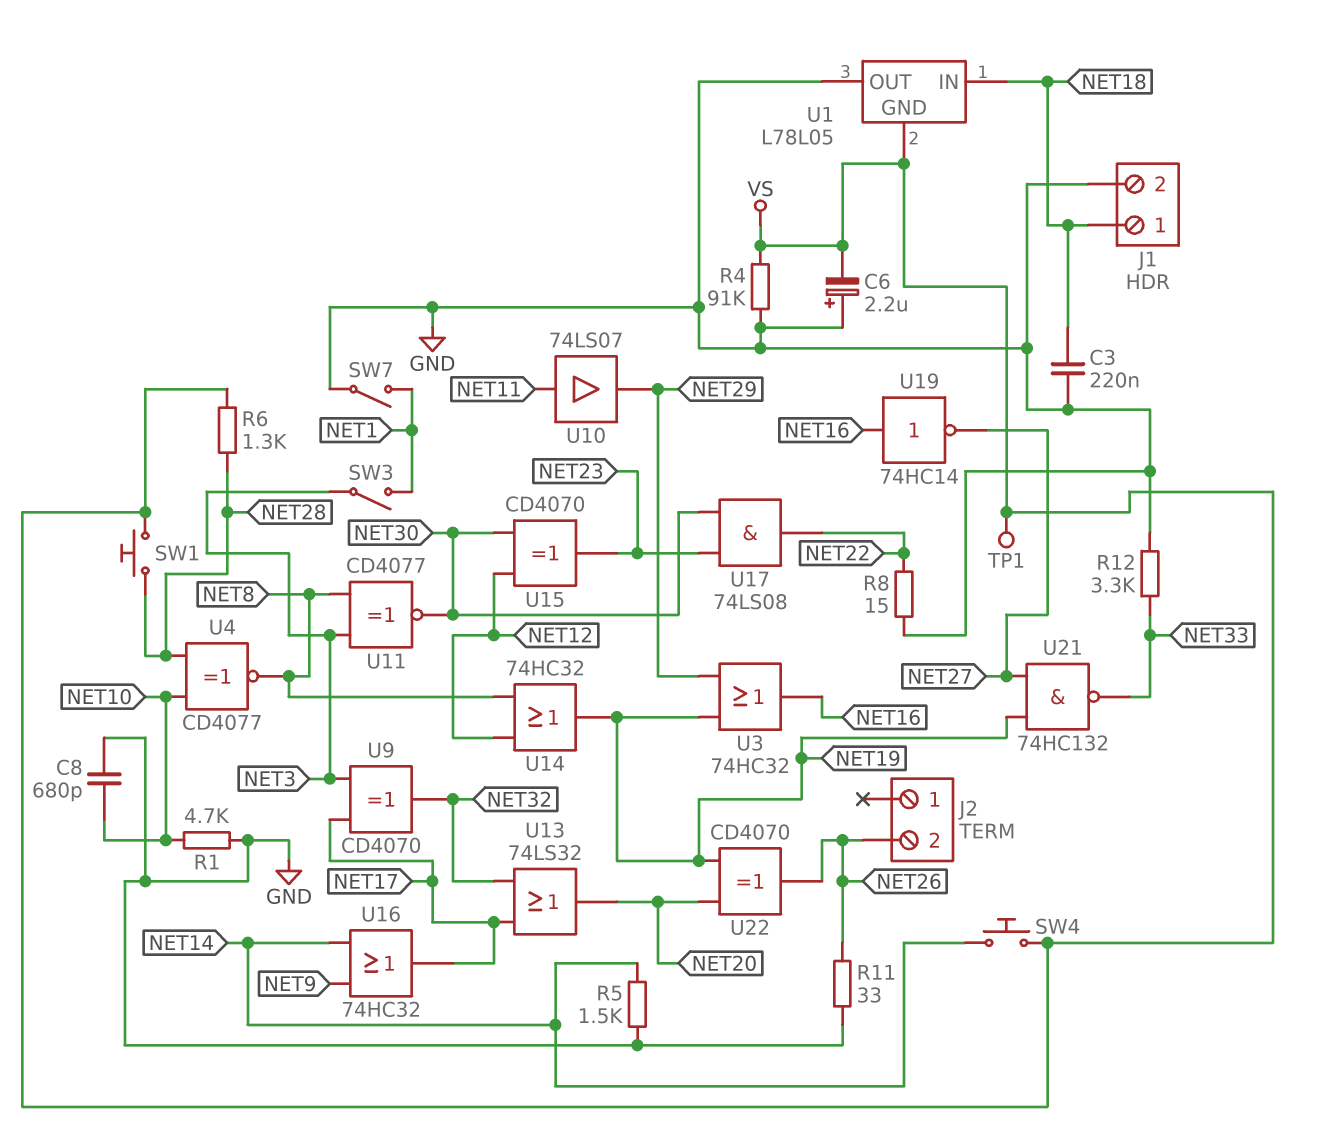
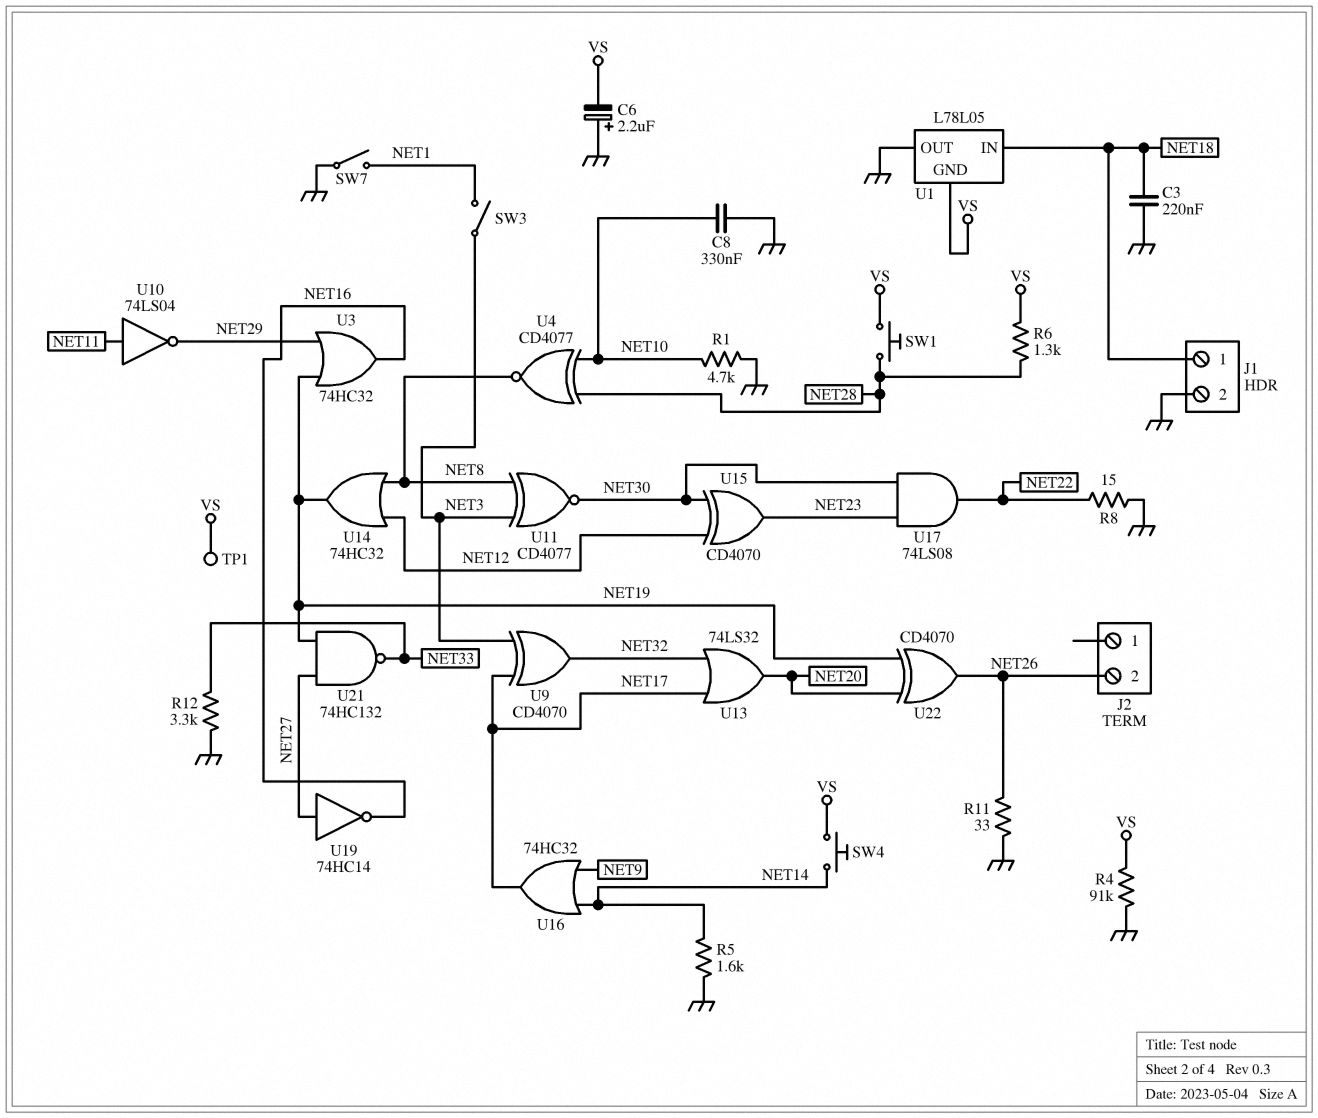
C8: 680pF (GND, NET10) -> 330nF (GND, NET10)
R5: 1.5k (GND, NET14) -> 1.6k (GND, NET14)
U10: buffer 74LS07 (in NET11, out NET29) -> NOT 74LS04 (in NET11, out NET29)
U19: NOT 74HC14 (in NET16, out NET27) -> NOT 74HC14 (in NET27, out NET16)

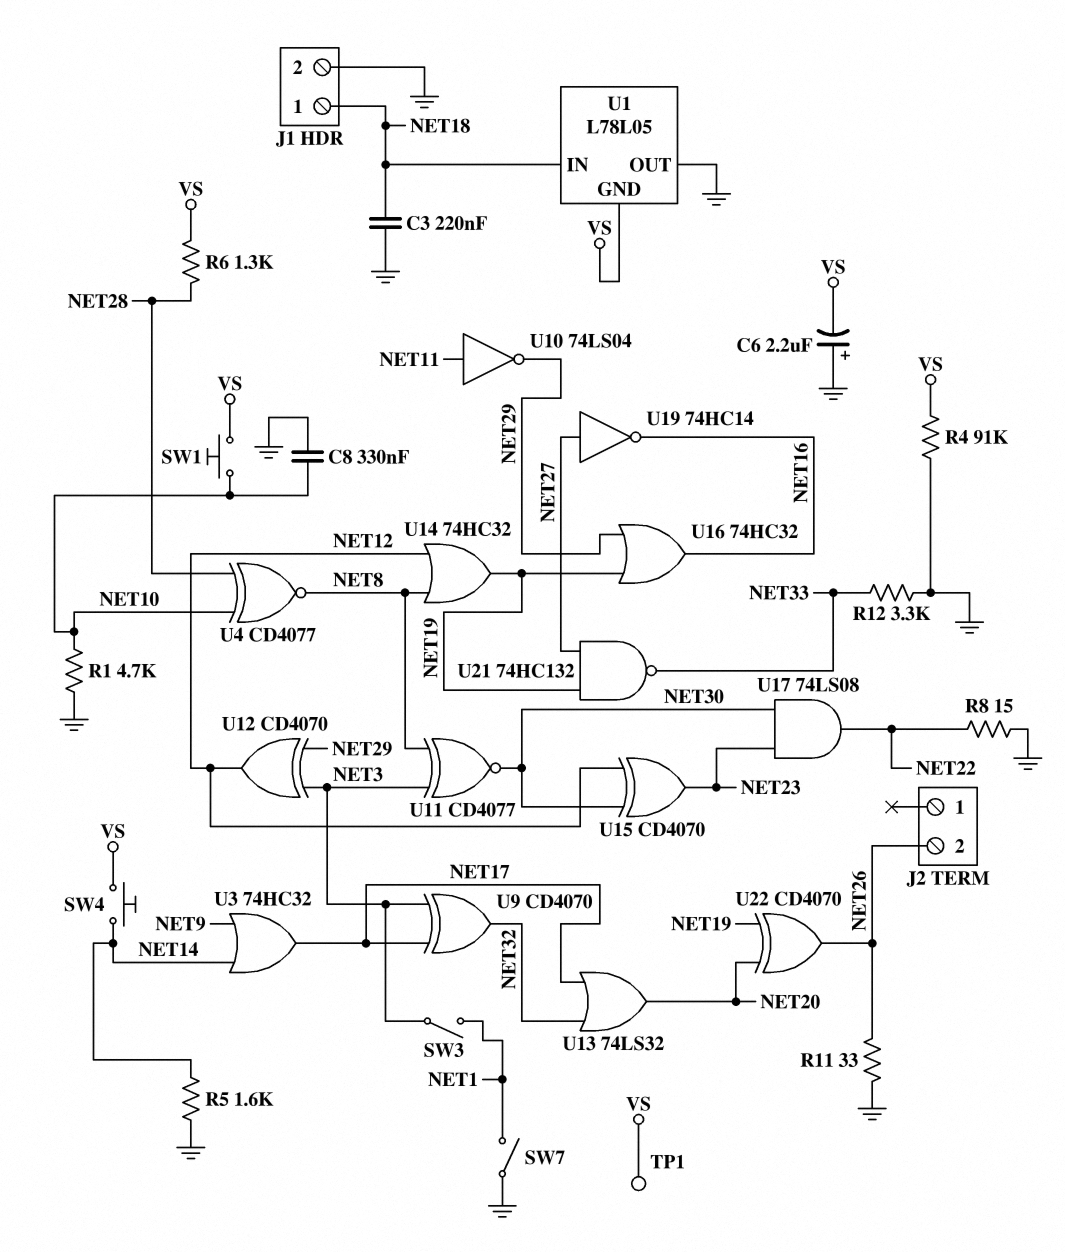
SW1: button (NET28, VS) -> button (NET10, VS)
U3: OR 74HC32 (in NET19, in NET29, out NET16) -> OR 74HC32 (in NET9, in NET14, out NET17)
U12: none -> XOR CD4070 (in NET3, in NET29, out NET12)
U16: OR 74HC32 (in NET9, in NET14, out NET17) -> OR 74HC32 (in NET19, in NET29, out NET16)

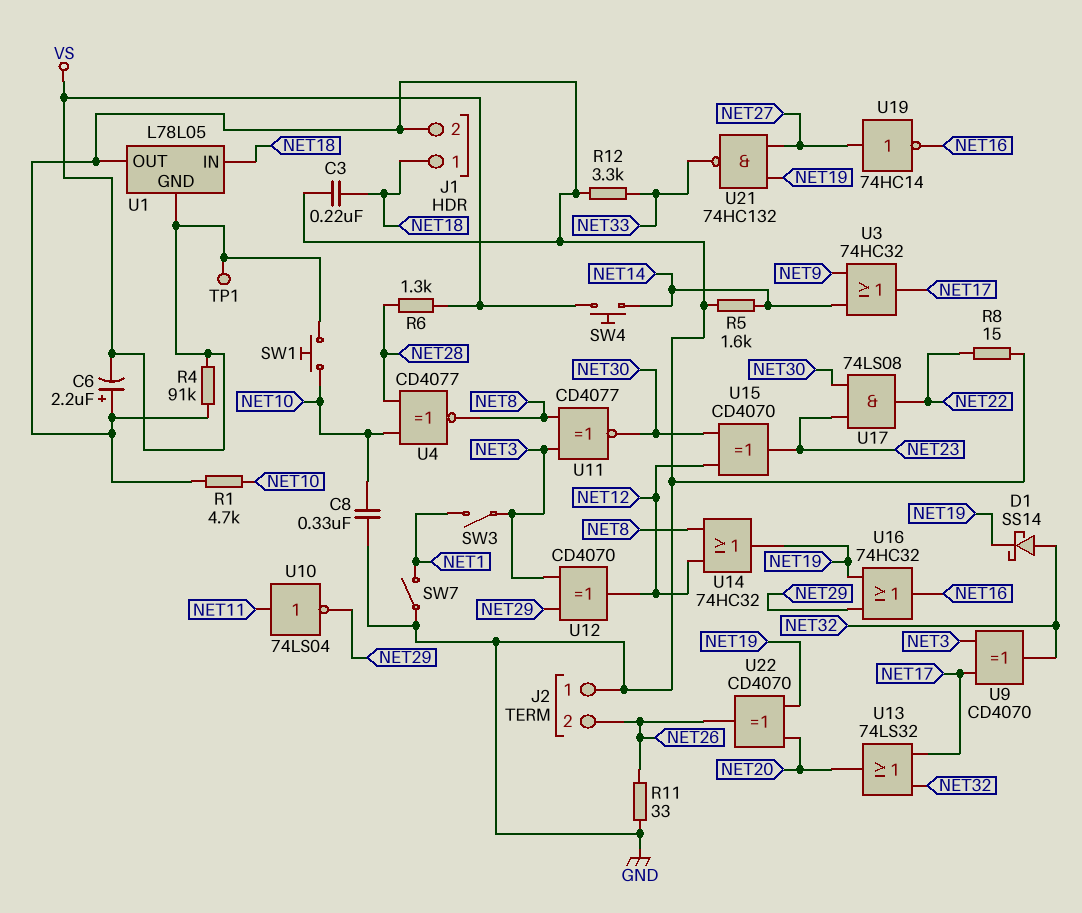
D1: none -> schottky SS14 (A NET32, K NET19)
J2 pin 1: none -> GND

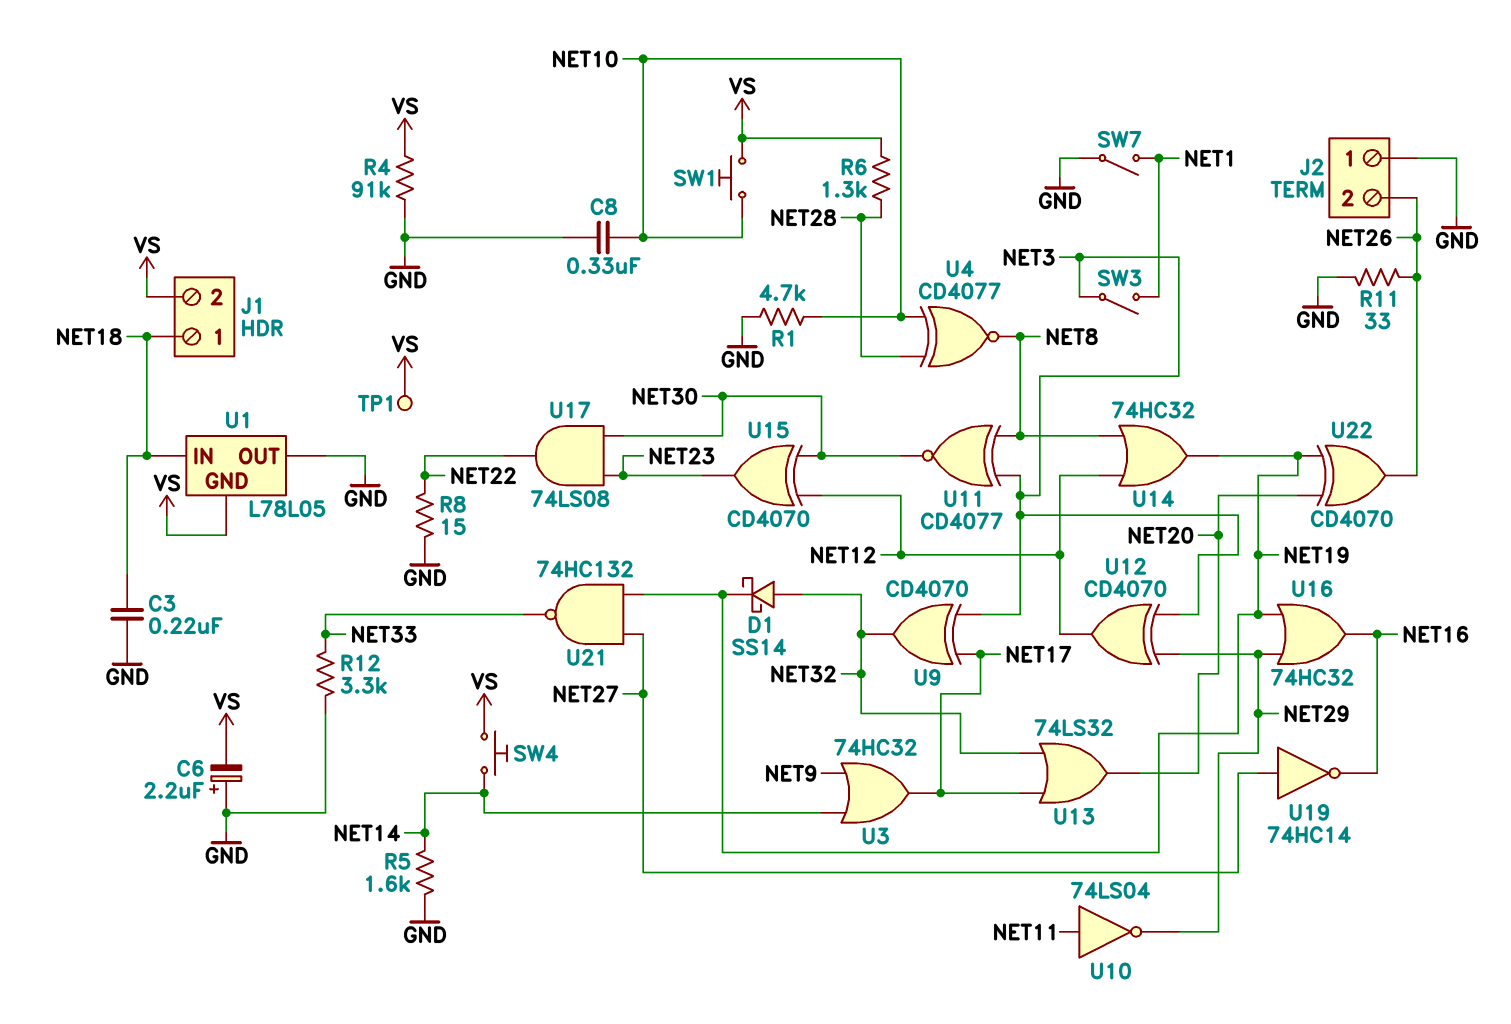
J1 pin 2: GND -> VS

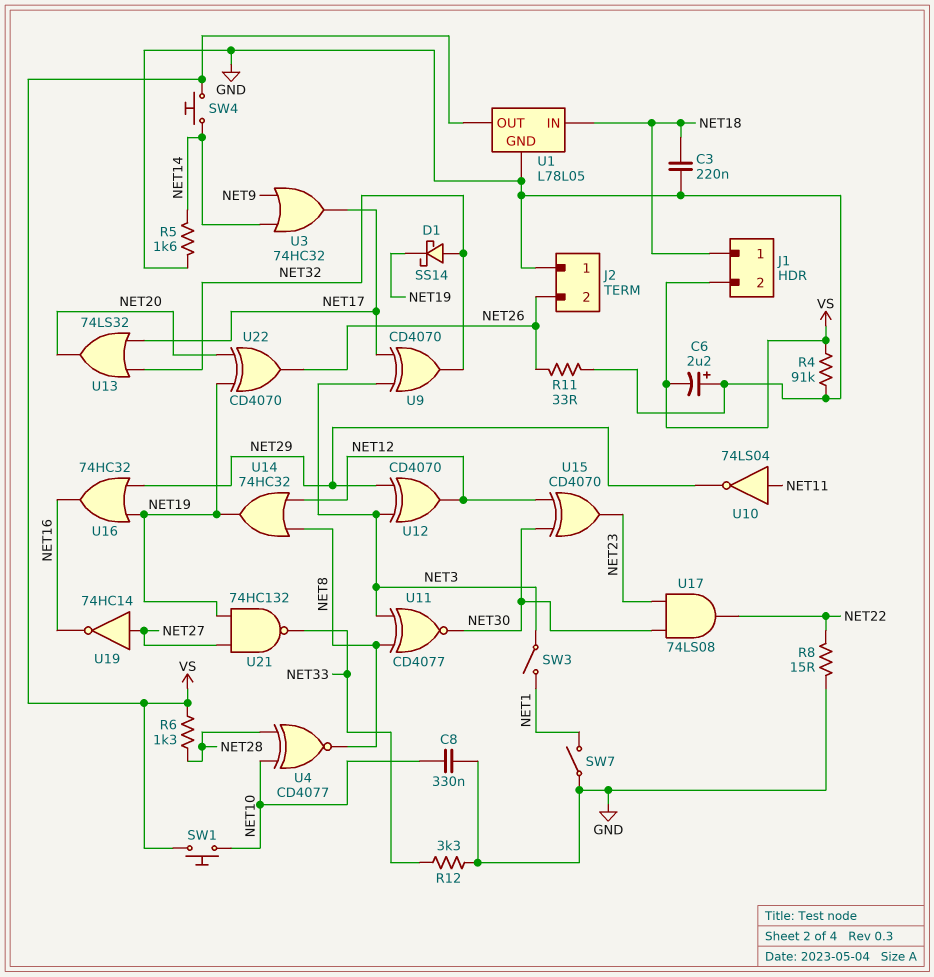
R1: 4.7k (GND, NET10) -> none
TP1: test point (VS) -> none
U1 pin GND: VS -> GND
U1 pin OUT: GND -> VS

